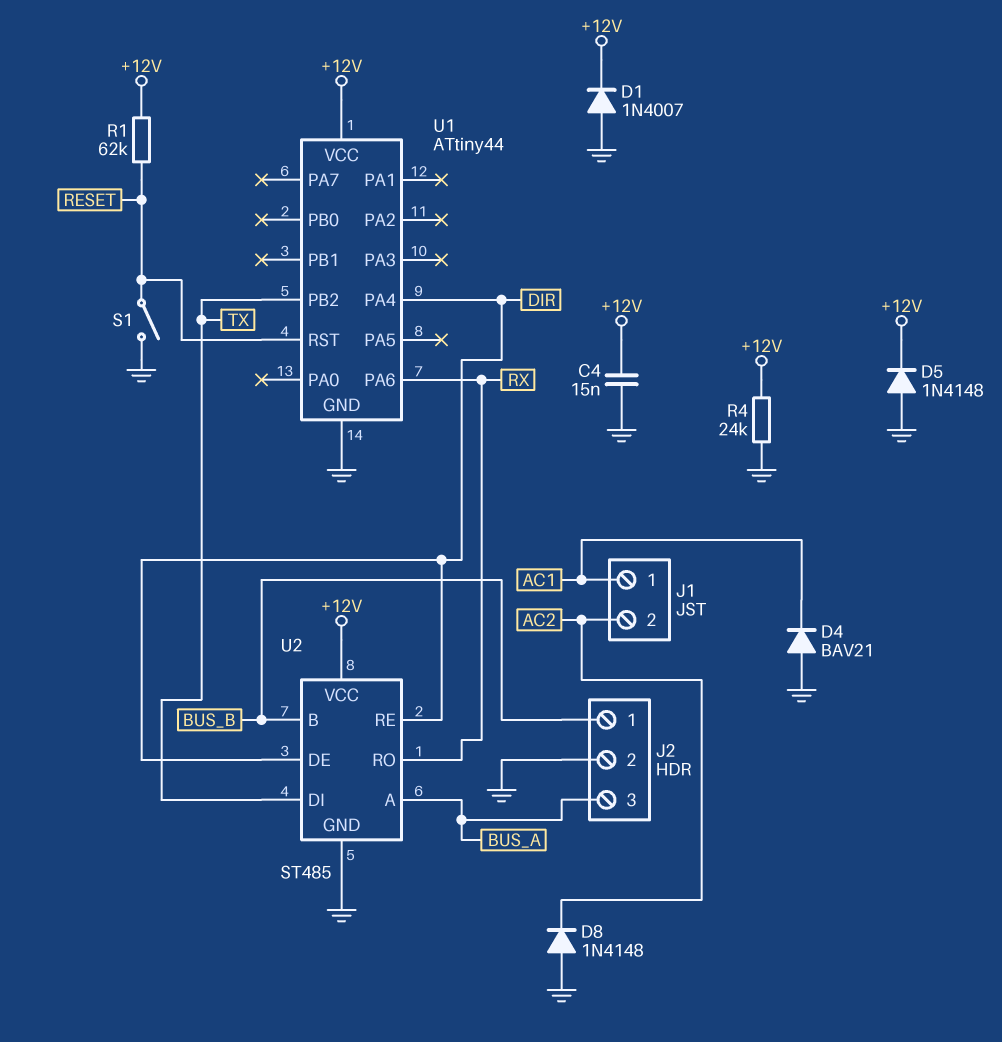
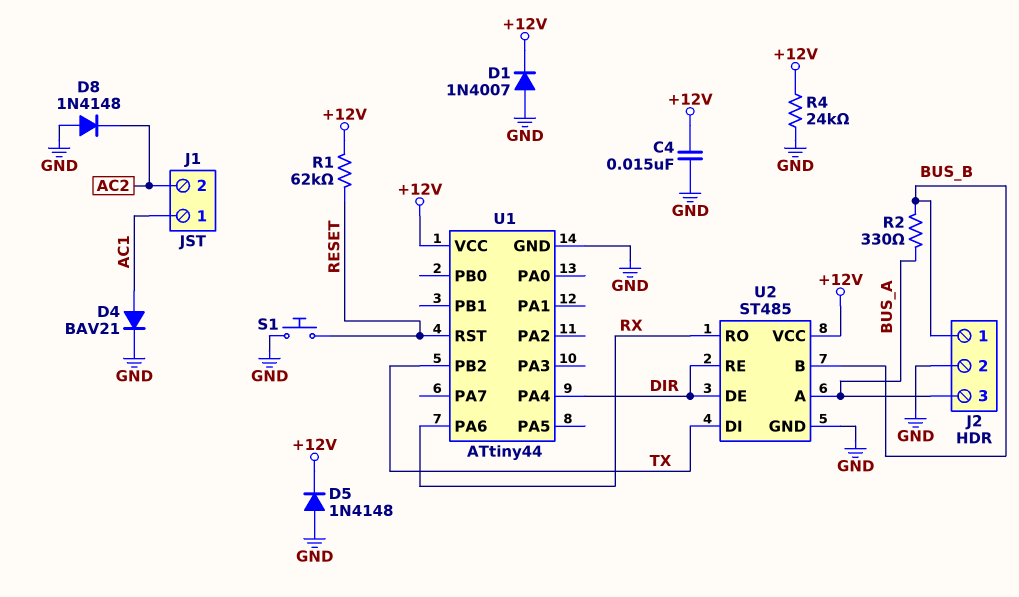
D4: diode BAV21 (A GND, K AC1) -> diode BAV21 (A AC1, K GND)
R2: none -> 330 (BUS_A, BUS_B)
S1: switch (GND, RESET) -> button (GND, RESET)

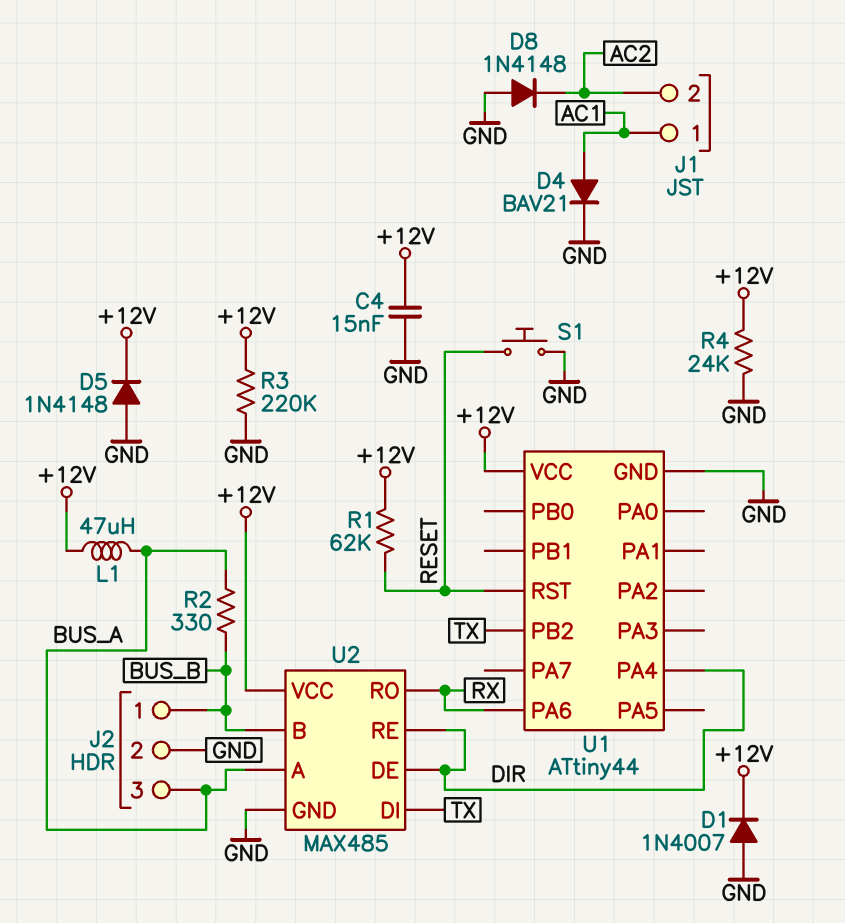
L1: none -> 47uH (+12V, BUS_A)
R3: none -> 220k (+12V, GND)
U2: ST485 -> MAX485

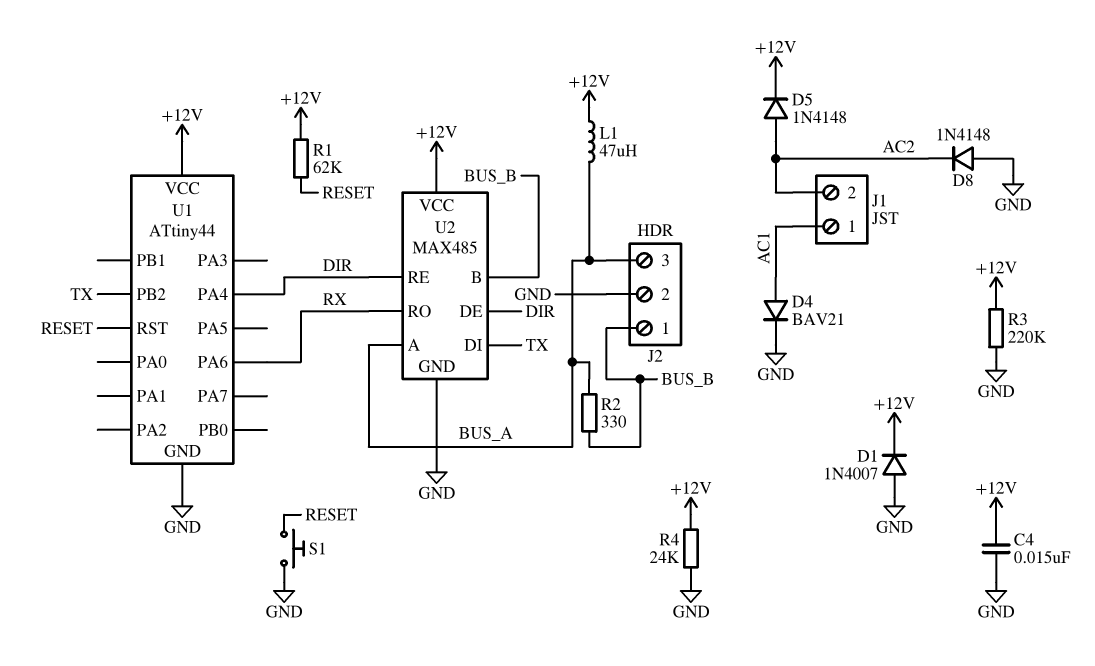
D5: diode 1N4148 (A GND, K +12V) -> diode 1N4148 (A AC2, K +12V)

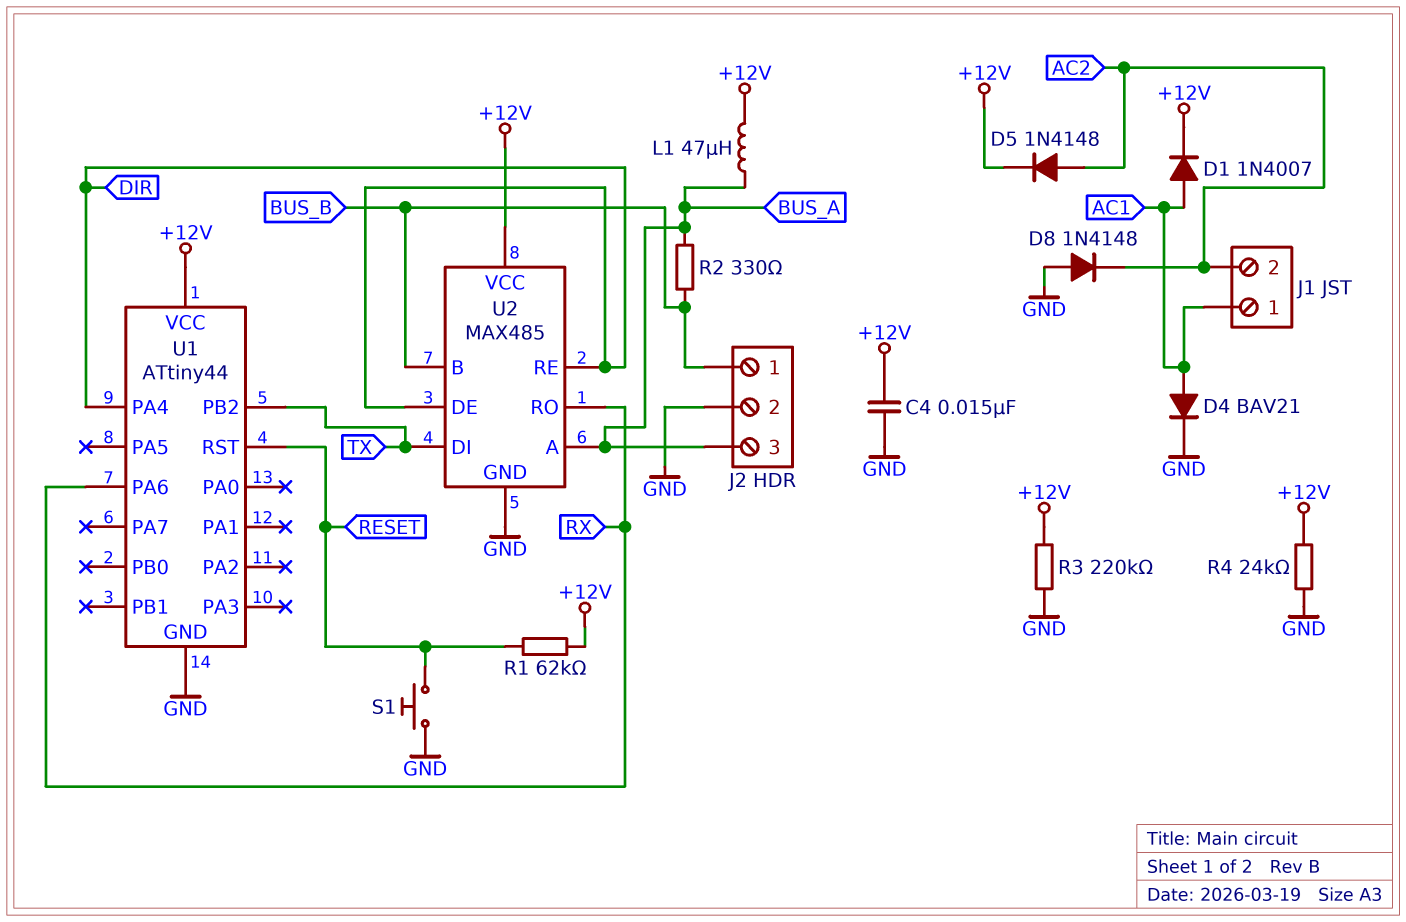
D1: diode 1N4007 (A GND, K +12V) -> diode 1N4007 (A AC1, K +12V)

